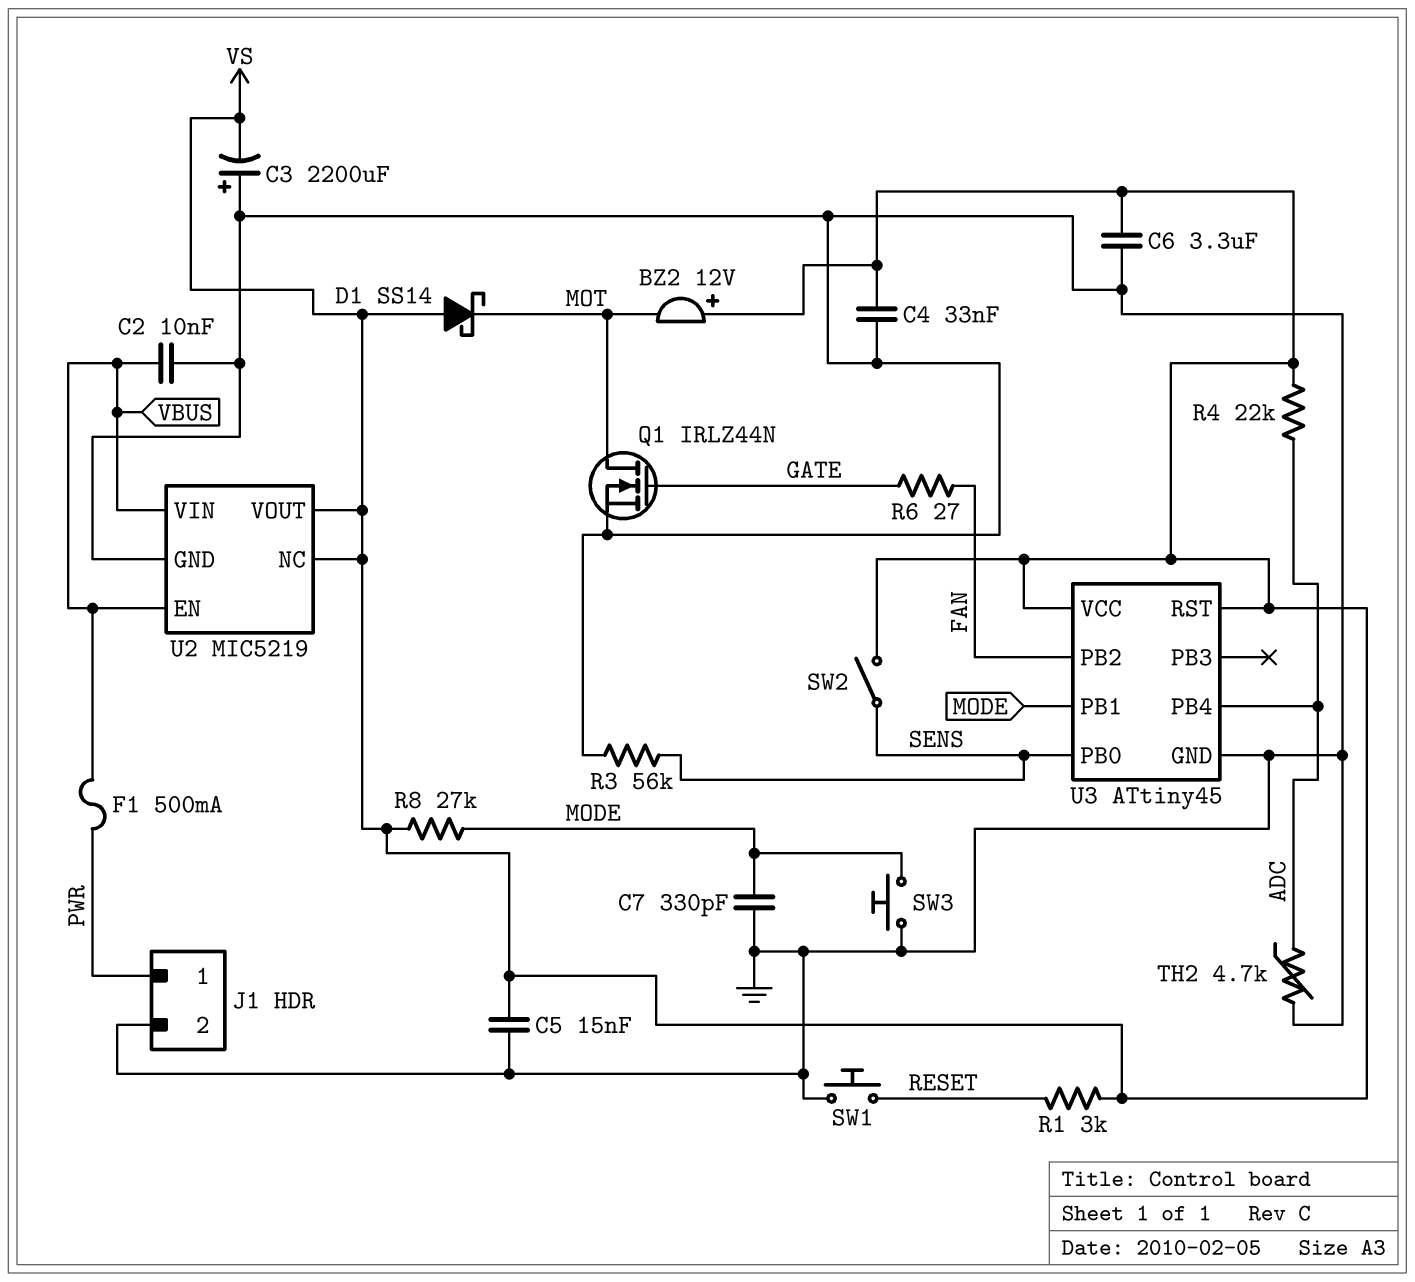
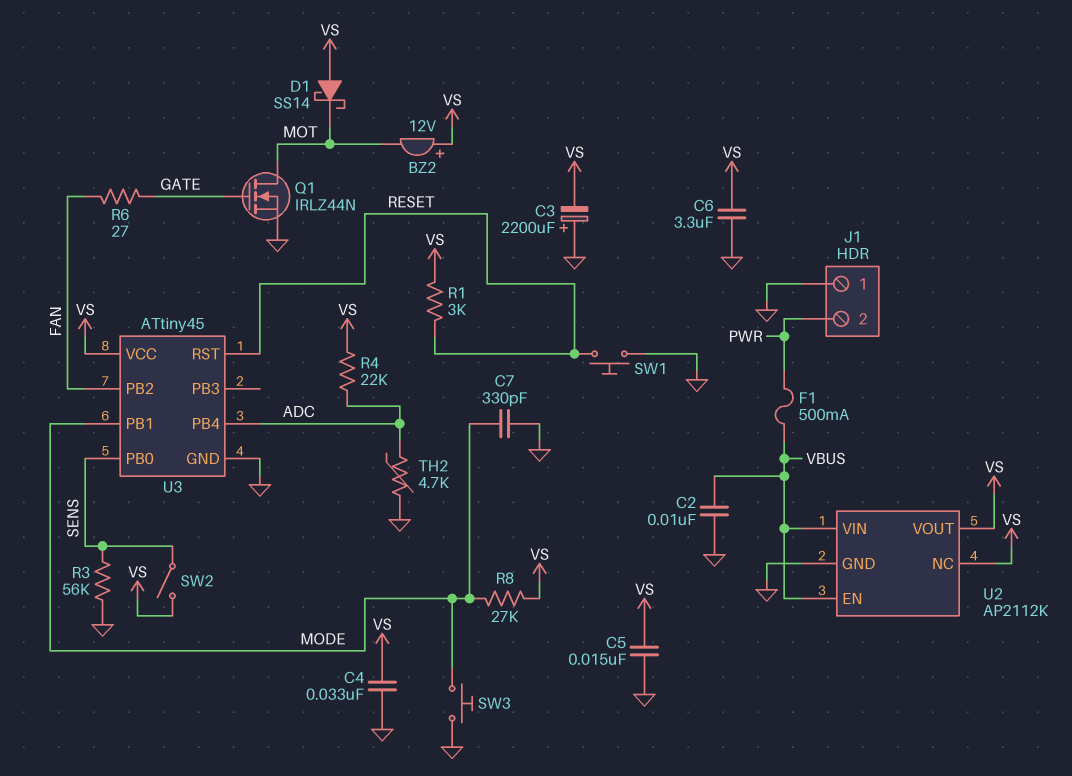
J1 pin 1: PWR -> GND
J1 pin 2: GND -> PWR
U2: MIC5219 -> AP2112K
U3 pin RST: VS -> RESET

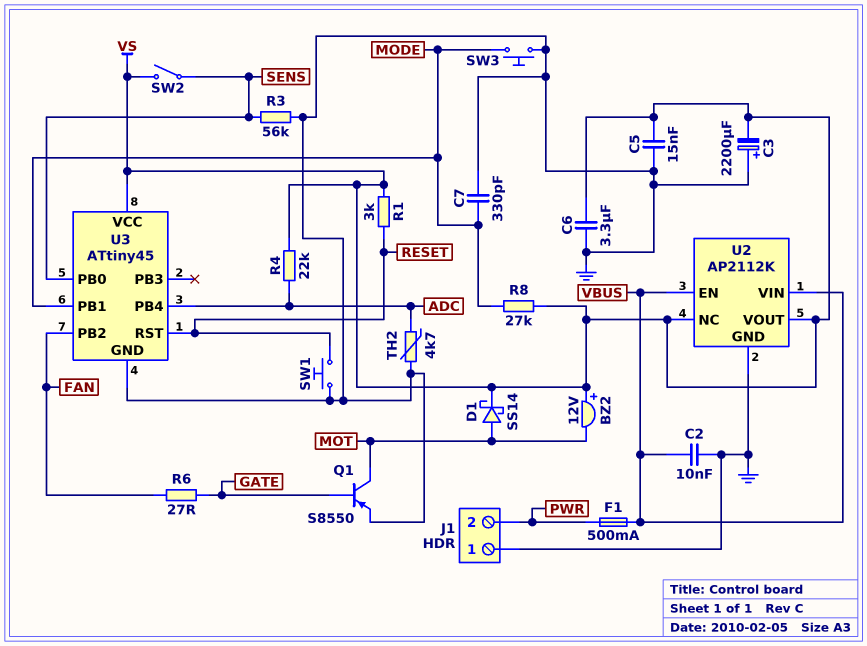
C4: 33nF (GND, VS) -> none
D1: schottky SS14 (A VS, K MOT) -> schottky SS14 (A MOT, K VS)
Q1: NMOS IRLZ44N (G GATE, D MOT, S GND) -> PNP S8550 (B GATE, C MOT, E GND)

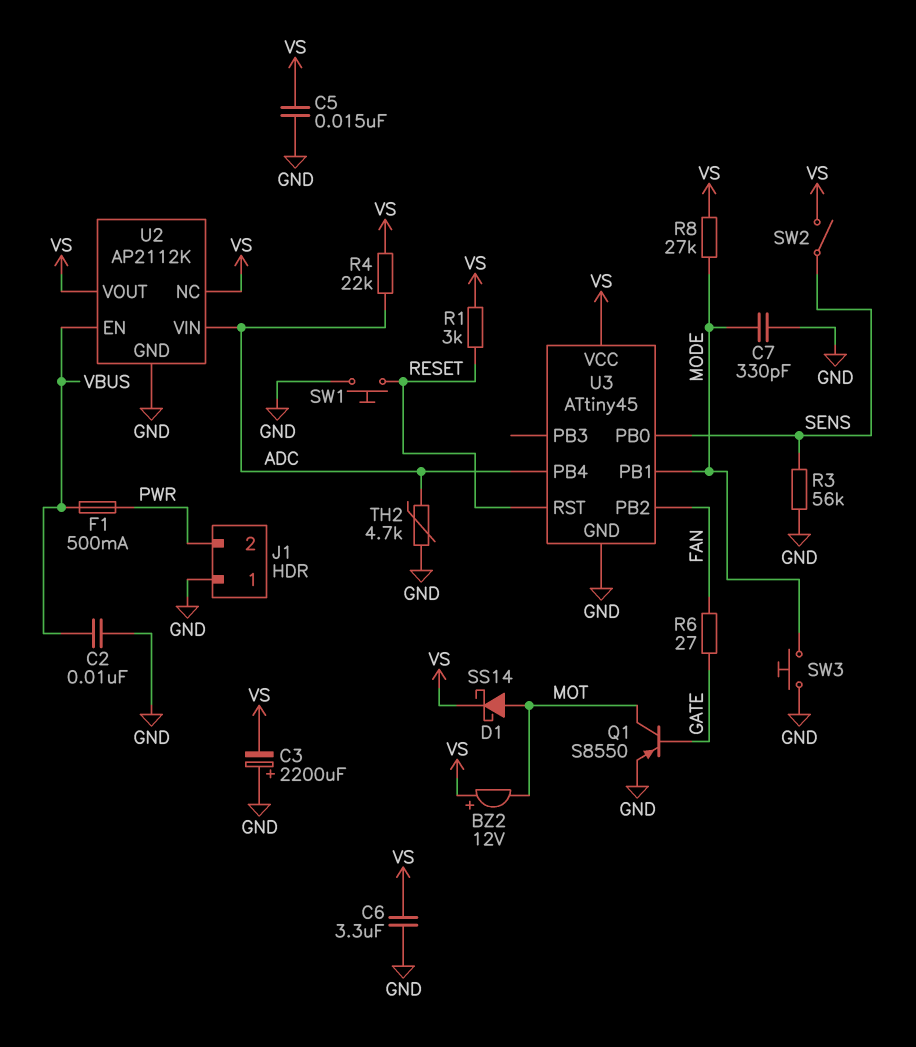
U2 pin VIN: VBUS -> ADC

